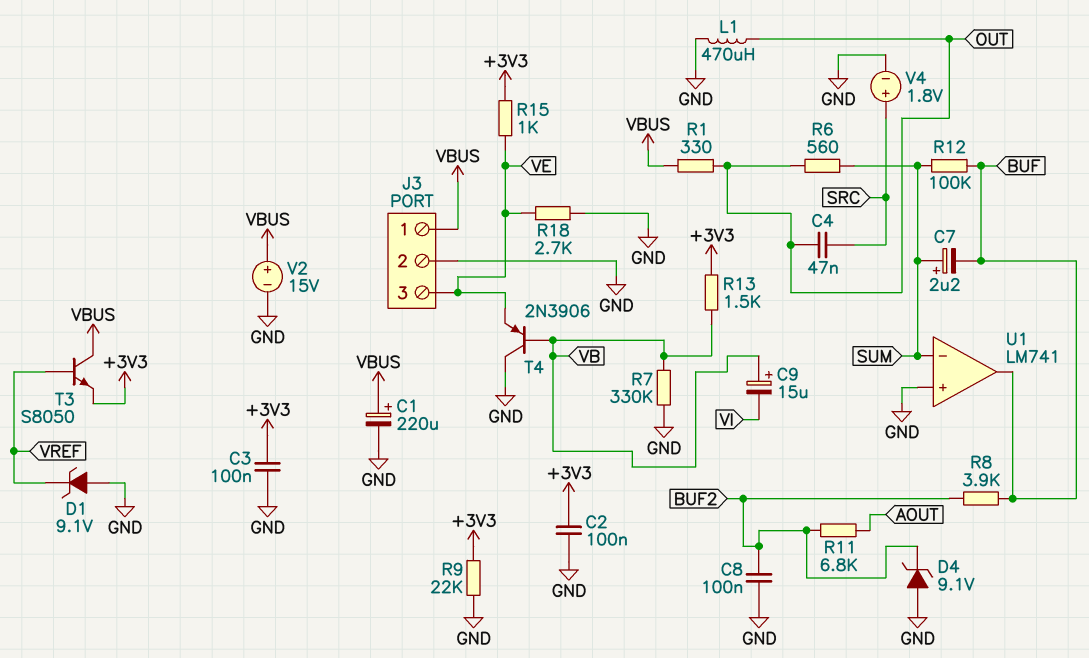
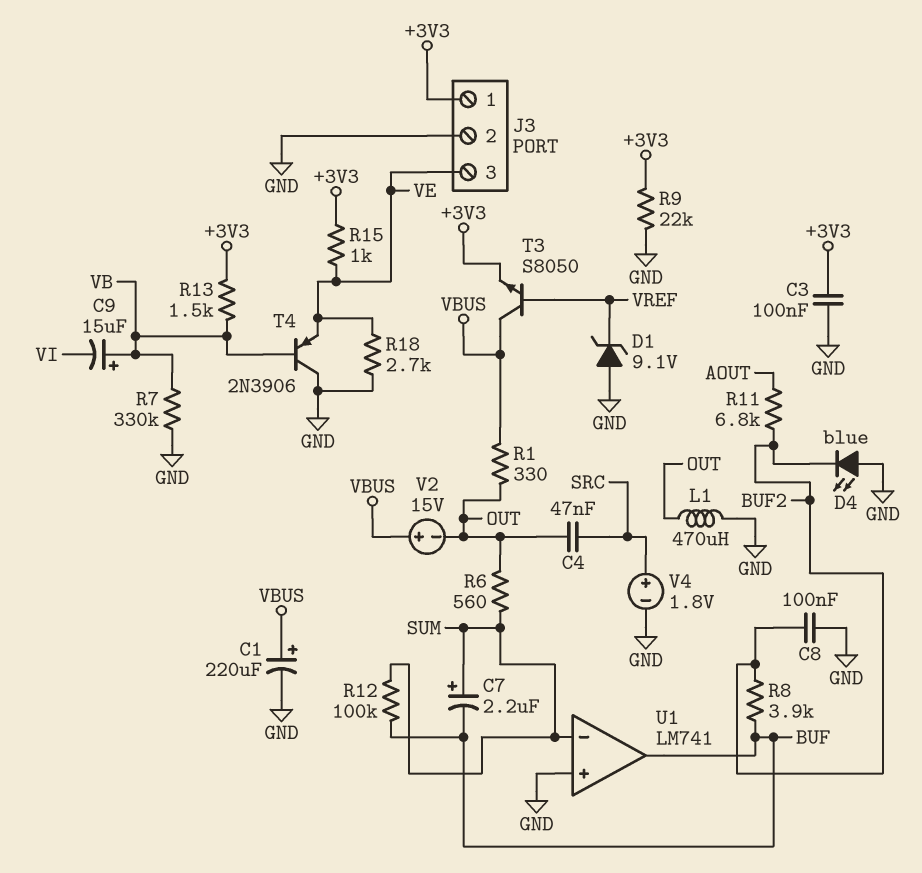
C2: 100nF (+3V3, GND) -> none
D4: zener 9.1V (A GND, K BUF2) -> LED blue (A GND, K BUF2)
J3 pin 1: VBUS -> +3V3
V2: 15V (plus VBUS, minus GND) -> 15V (plus VBUS, minus OUT)

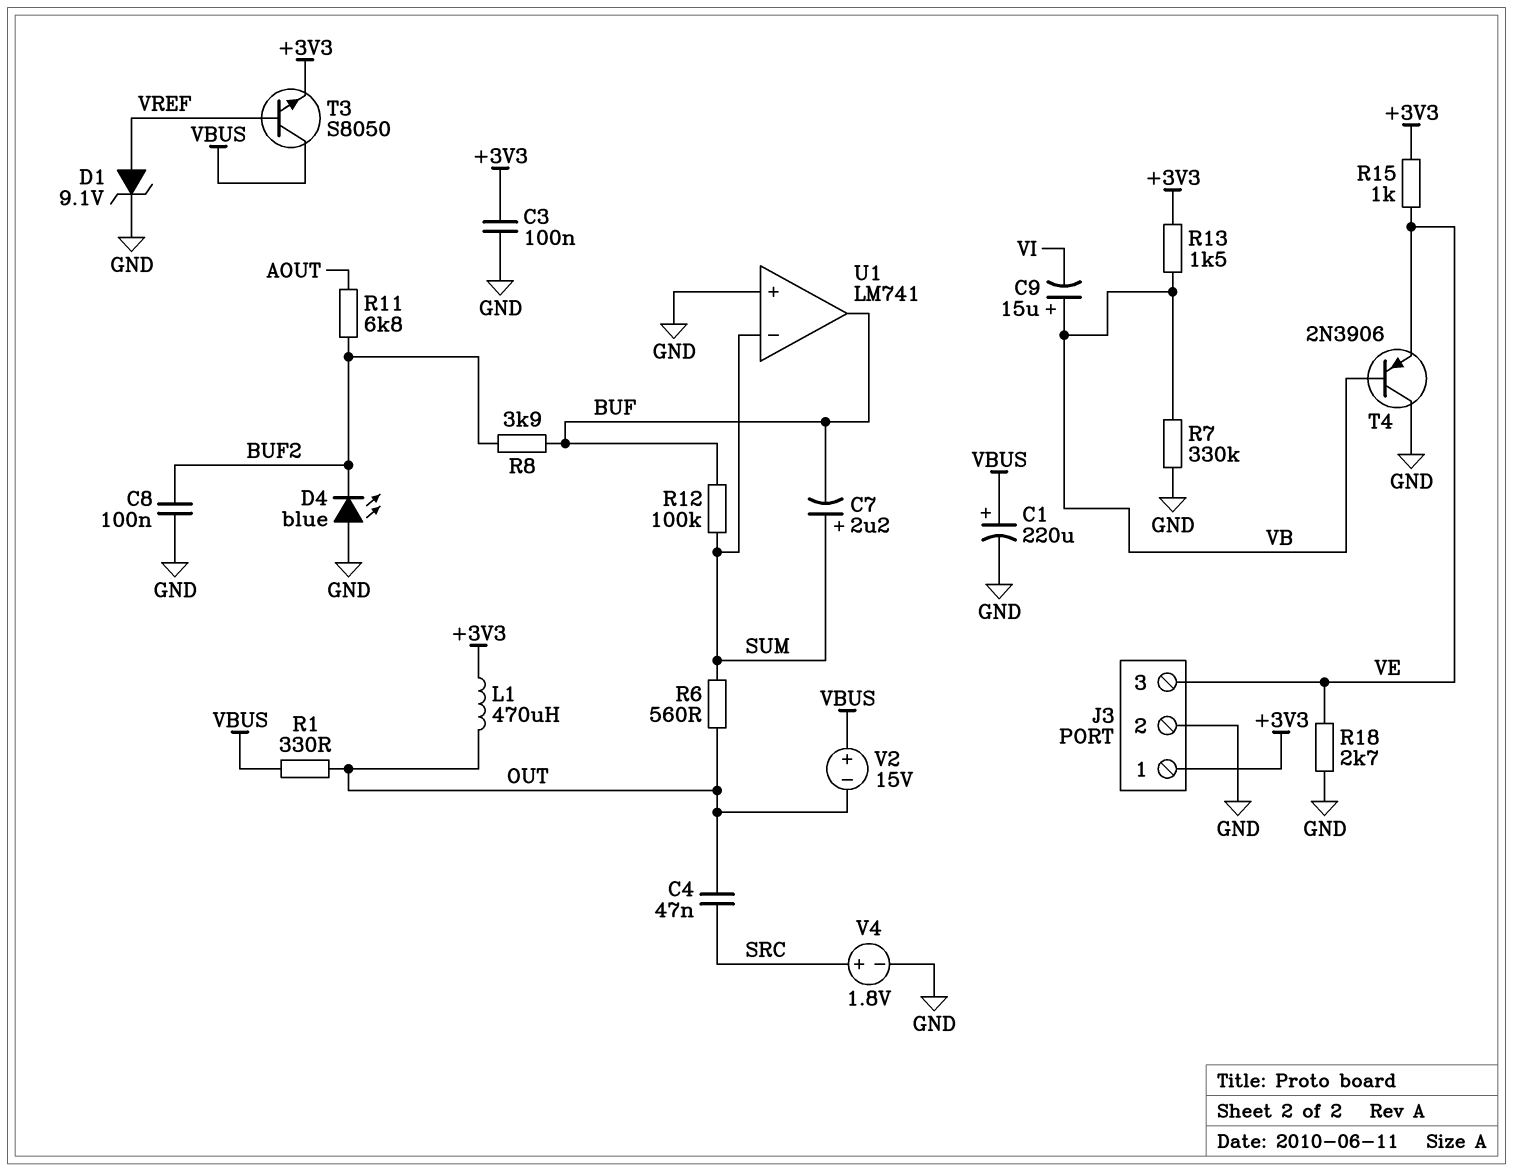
D1: zener 9.1V (A GND, K VREF) -> zener 9.1V (A VREF, K GND)
L1: 470uH (GND, OUT) -> 470uH (+3V3, OUT)
R9: 22k (+3V3, GND) -> none

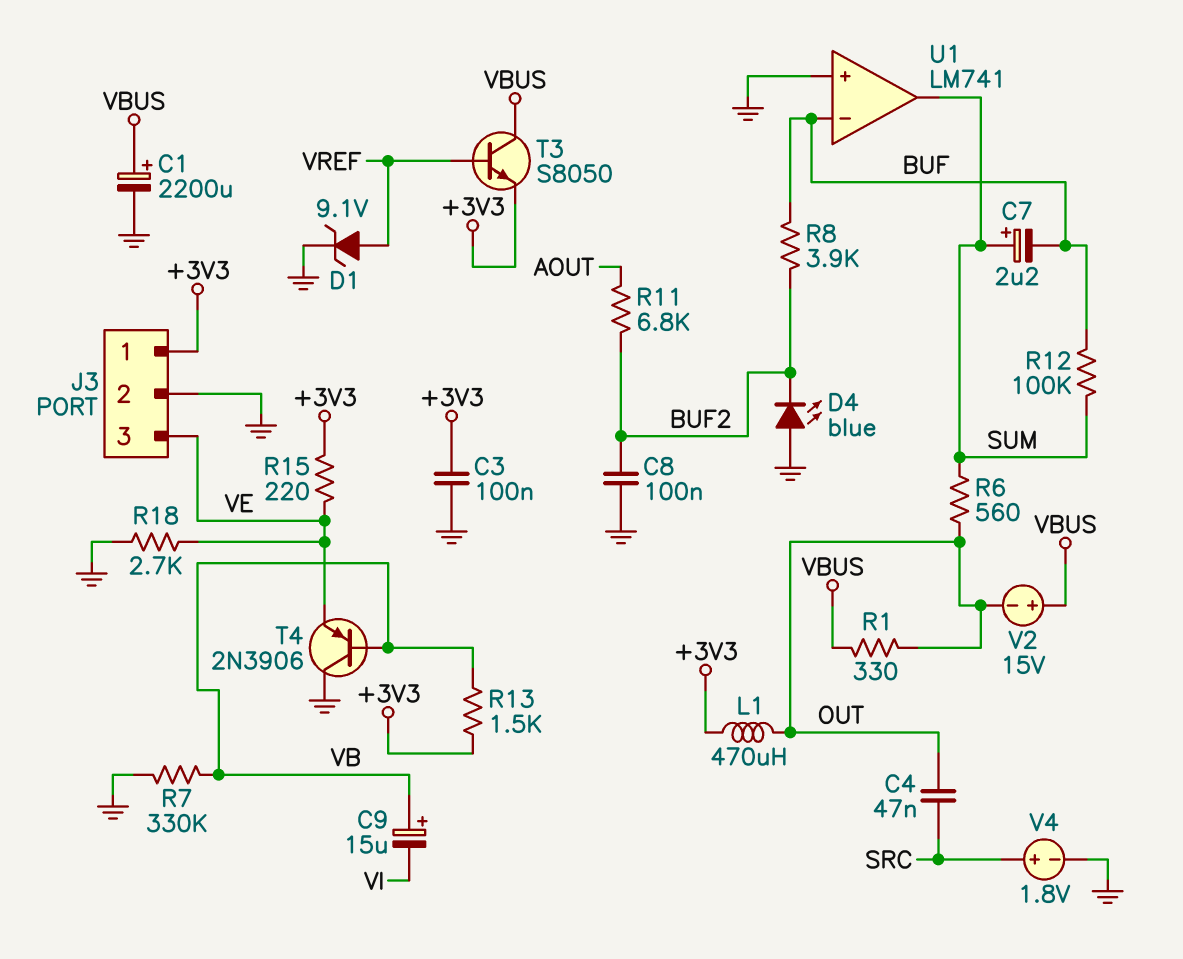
C1: 220uF (plus VBUS, minus GND) -> 2200uF (plus VBUS, minus GND)
R15: 1k (+3V3, VE) -> 220 (+3V3, VE)
U1 pin in-: SUM -> BUF
U1 pin out: BUF -> SUM

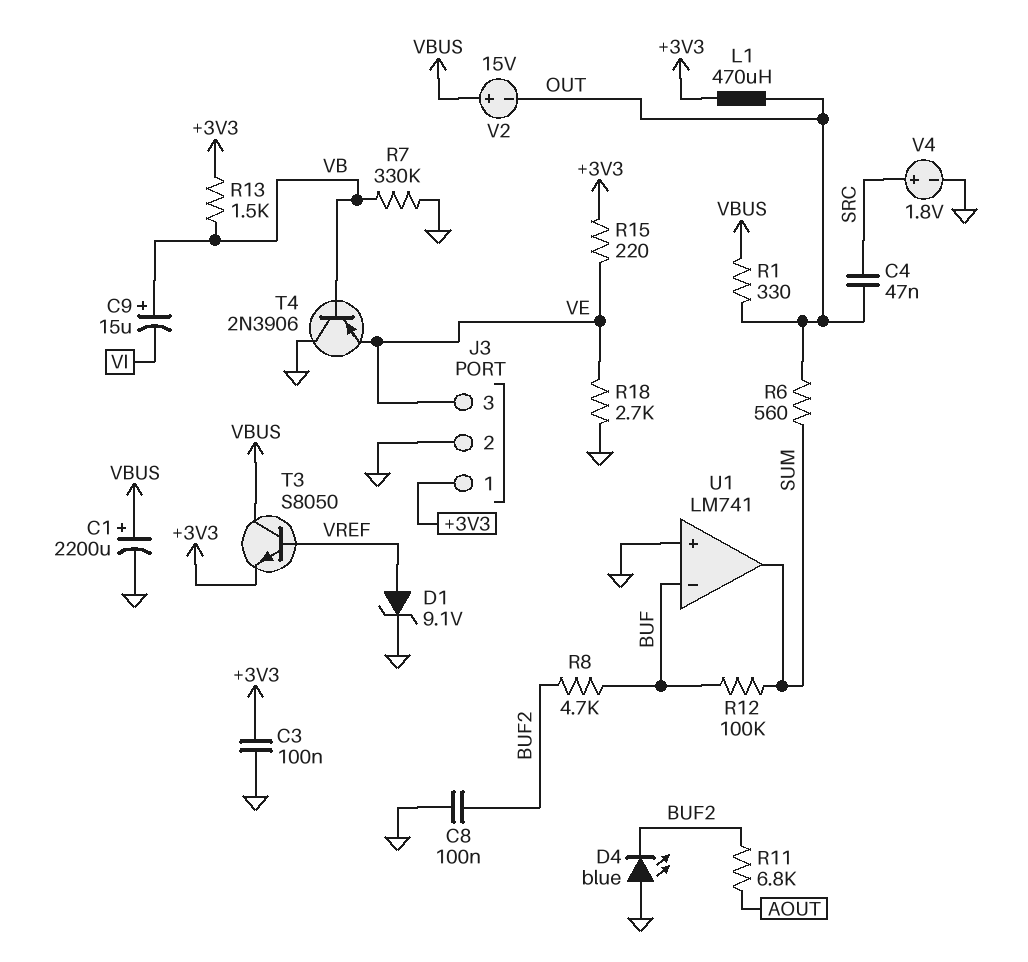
C7: 2.2uF (plus SUM, minus BUF) -> none
R8: 3.9k (BUF, BUF2) -> 4.7k (BUF, BUF2)

